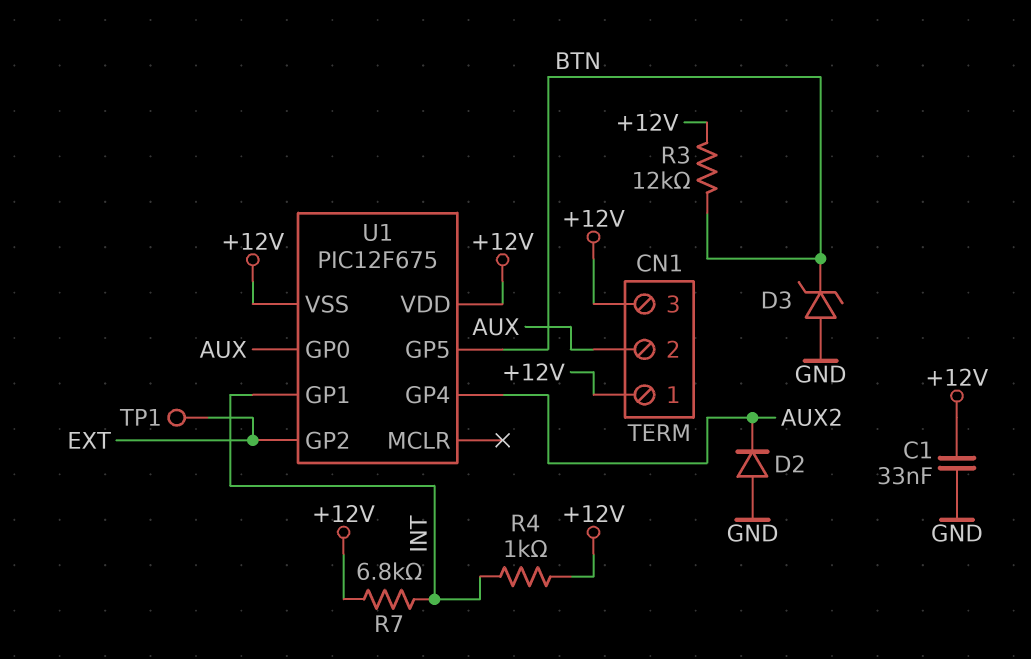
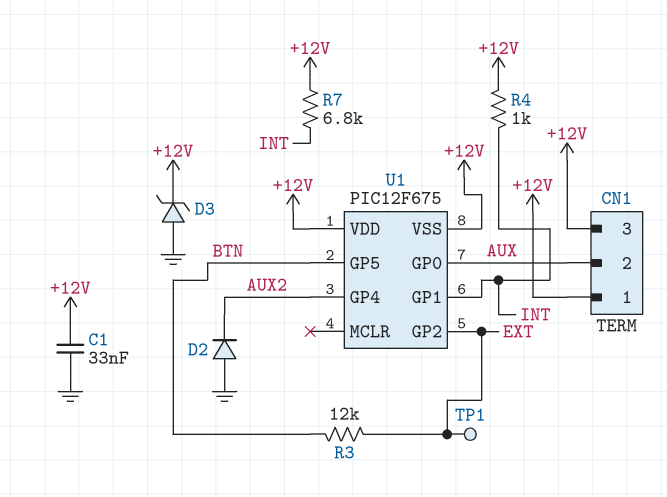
D3: zener (A GND, K BTN) -> zener (A GND, K +12V)
R3: 12k (+12V, BTN) -> 12k (BTN, EXT)

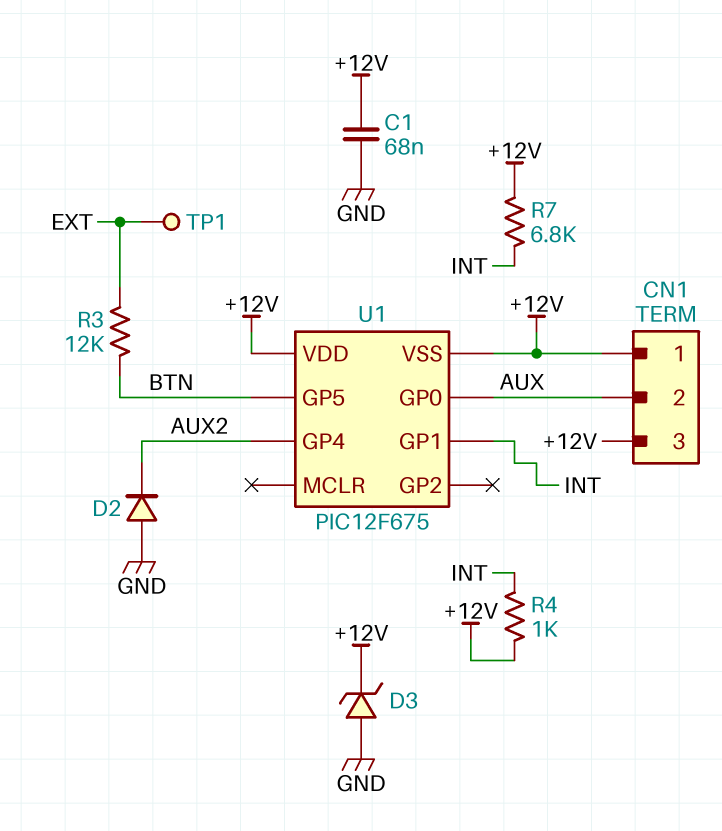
C1: 33nF (+12V, GND) -> 68nF (+12V, GND)
U1 pin GP2: EXT -> none

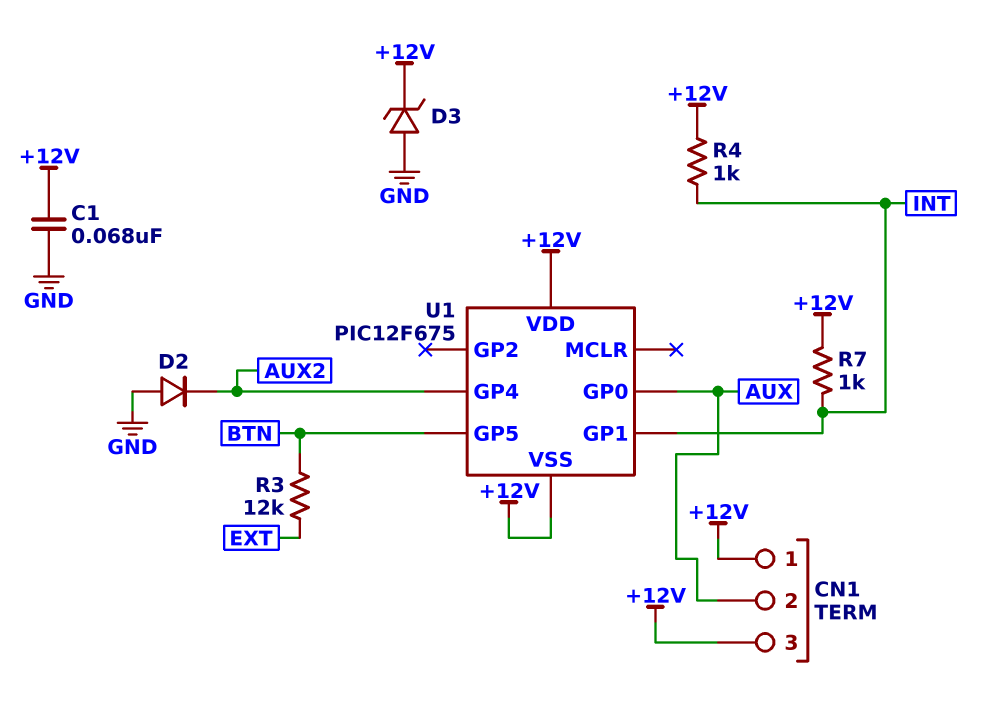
R7: 6.8k (+12V, INT) -> 1k (+12V, INT)
TP1: test point (EXT) -> none

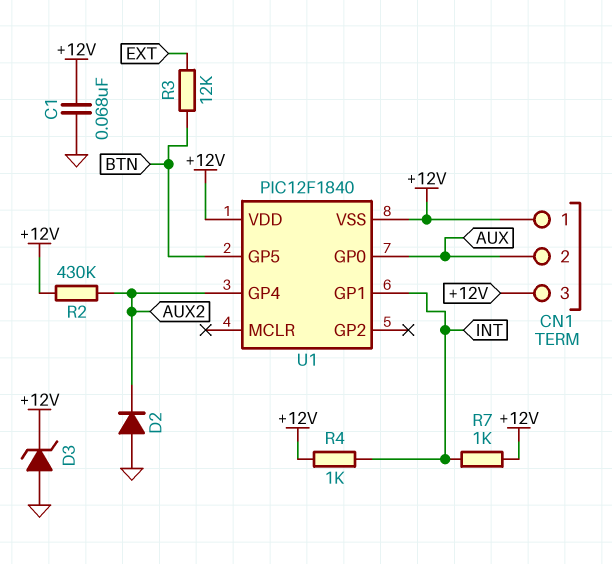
R2: none -> 430k (+12V, AUX2)
U1: PIC12F675 -> PIC12F1840

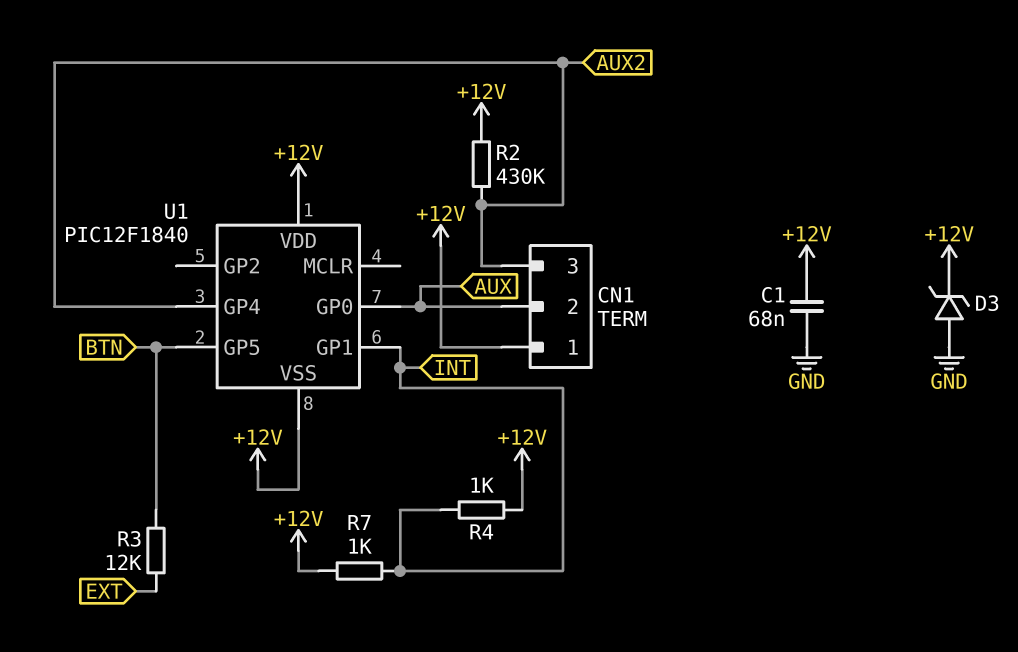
CN1 pin 3: +12V -> AUX2
D2: diode (A GND, K AUX2) -> none

